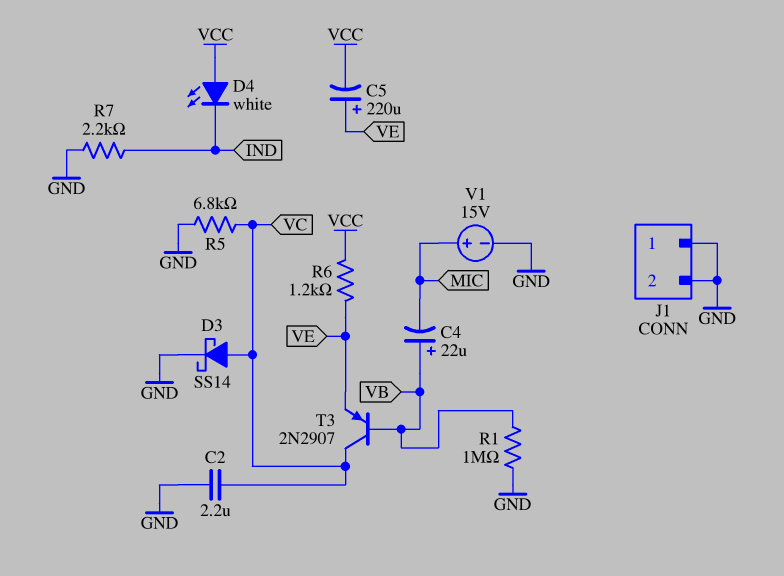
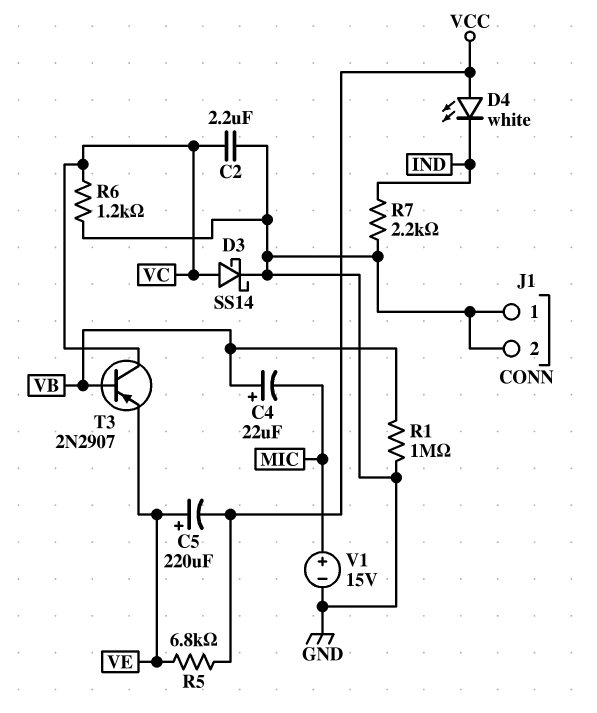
R5: 6.8k (GND, VC) -> 6.8k (VCC, VE)
R6: 1.2k (VCC, VE) -> 1.2k (GND, VC)

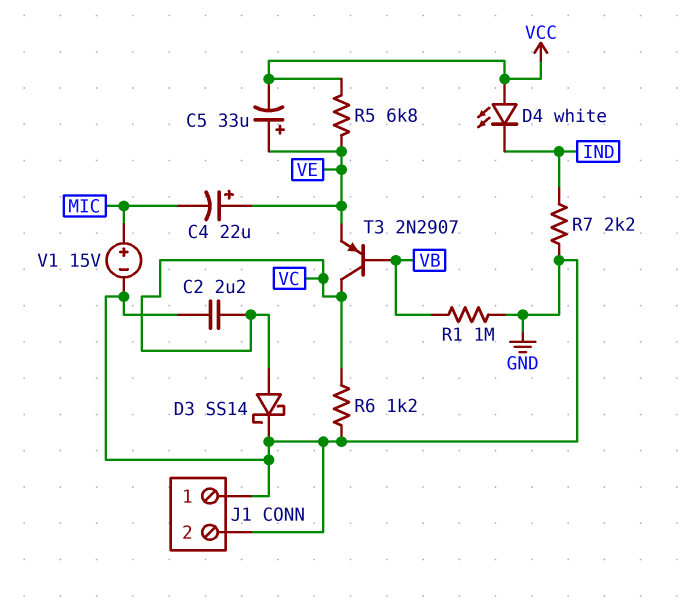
C4: 22uF (plus VB, minus MIC) -> 22uF (plus VE, minus MIC)
C5: 220uF (plus VE, minus VCC) -> 33uF (plus VE, minus VCC)

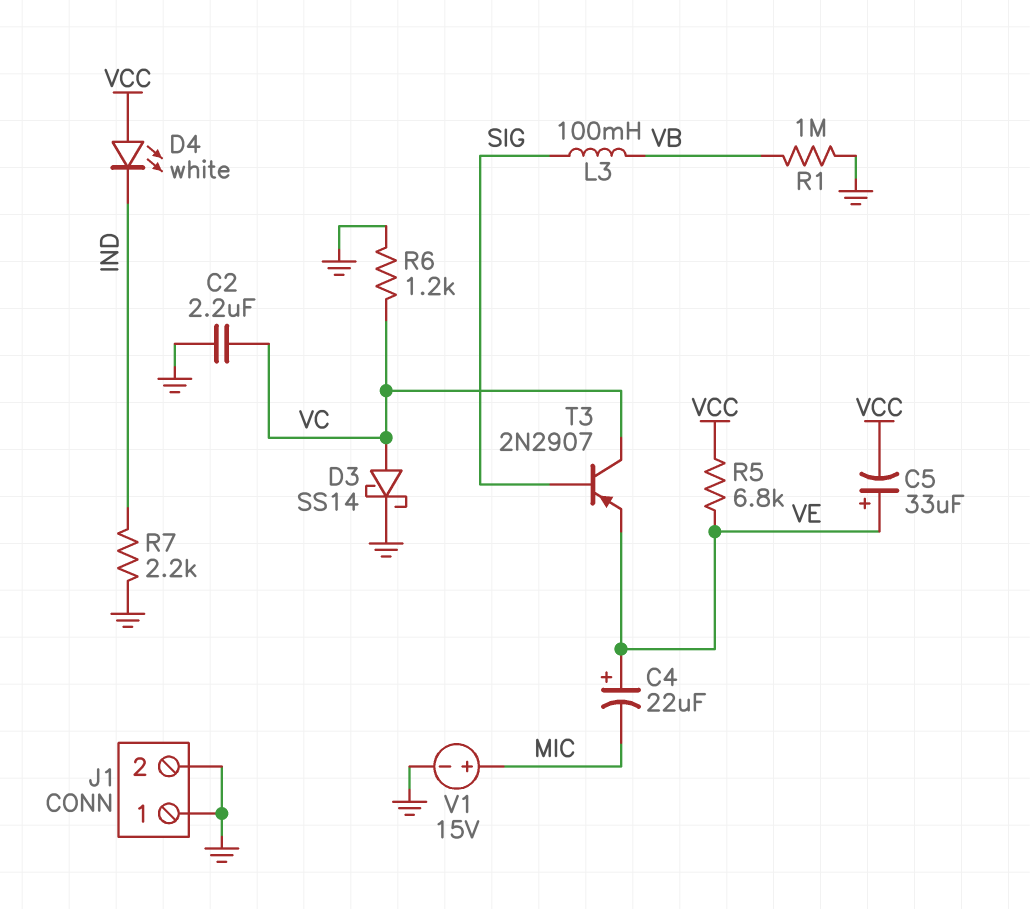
L3: none -> 100mH (SIG, VB)
T3: PNP 2N2907 (B VB, C VC, E VE) -> PNP 2N2907 (B SIG, C VC, E VE)

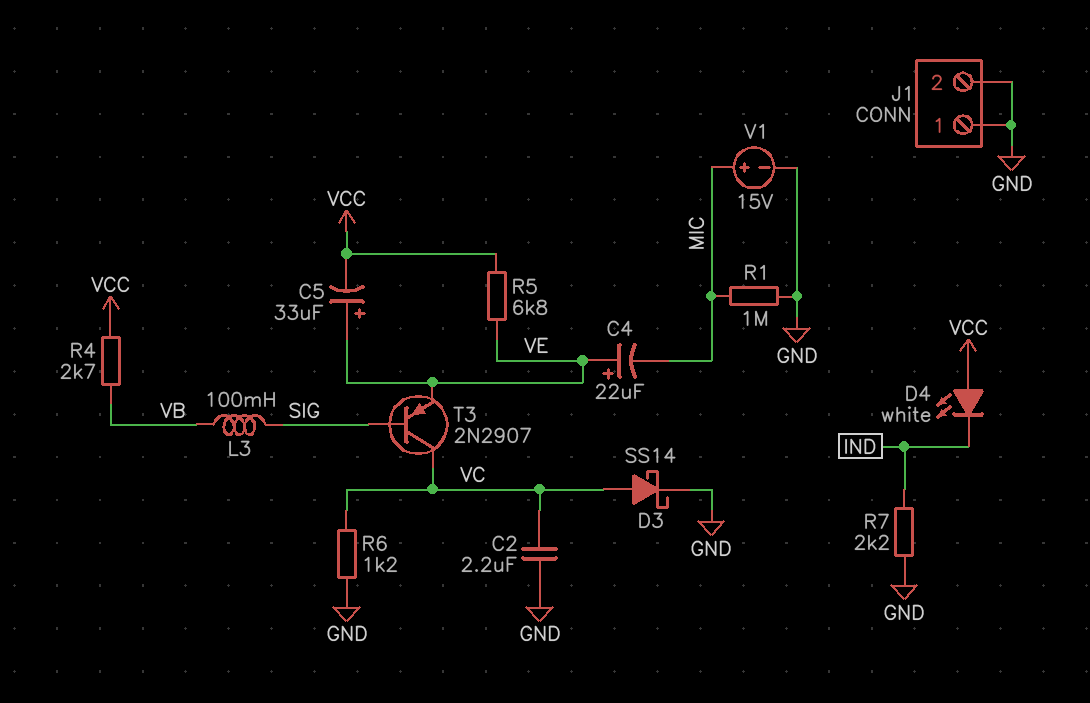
R1: 1M (GND, VB) -> 1M (GND, MIC)
R4: none -> 2.7k (VB, VCC)

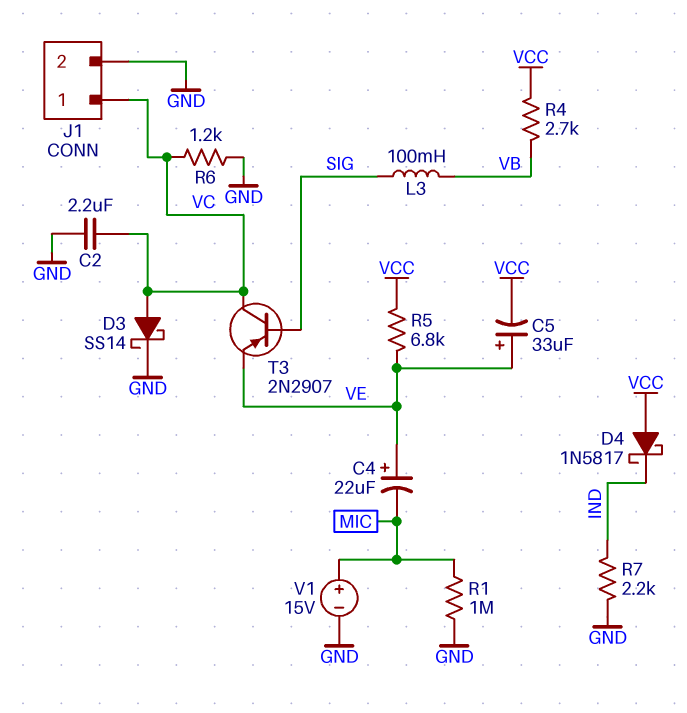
D4: LED white (A VCC, K IND) -> schottky 1N5817 (A VCC, K IND)
J1 pin 1: GND -> VC

